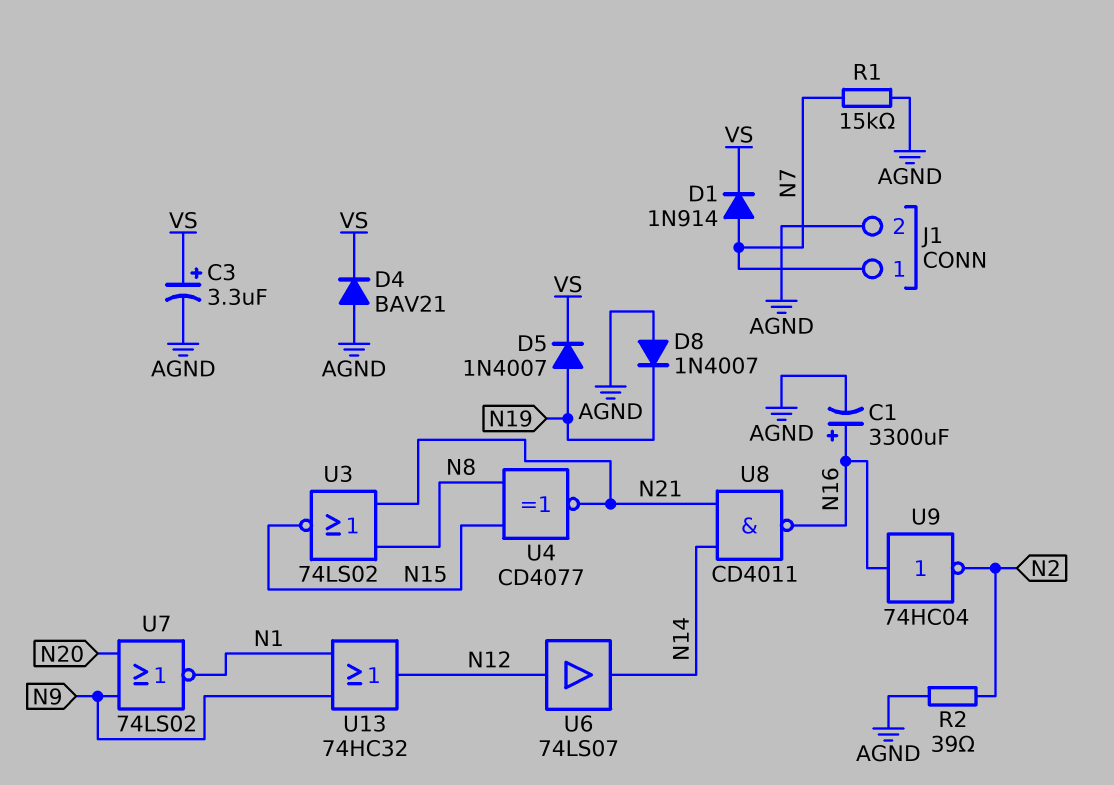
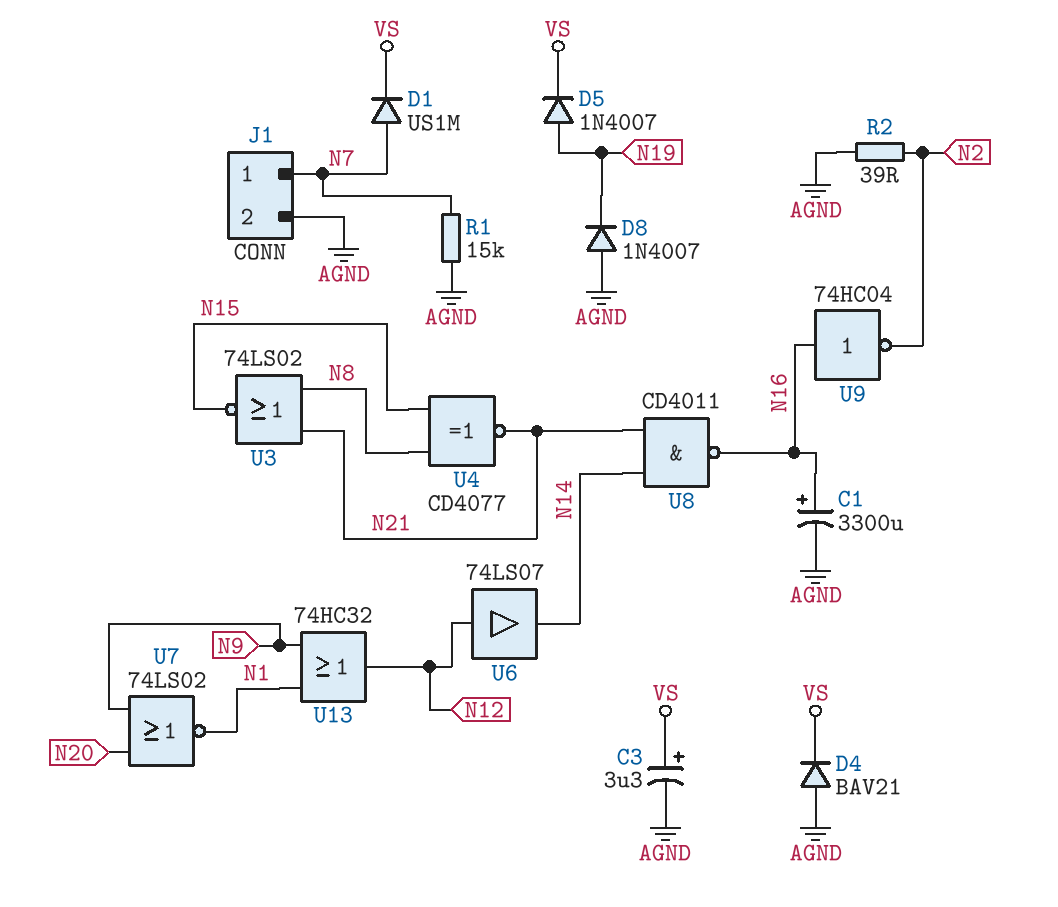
D1: diode 1N914 (A N7, K VS) -> diode US1M (A N7, K VS)

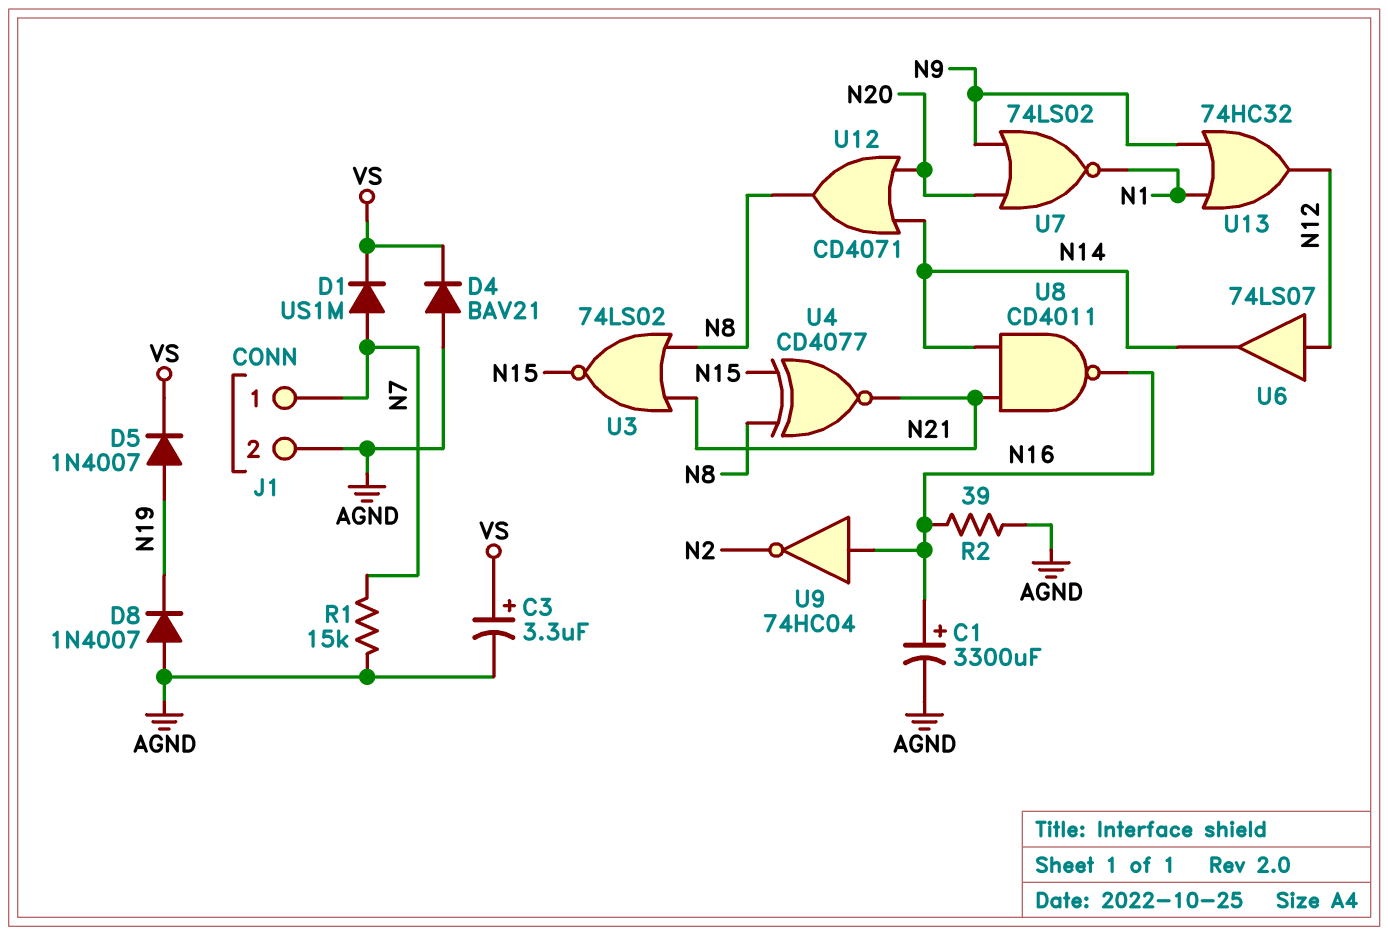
R2: 39 (AGND, N2) -> 39 (AGND, N16)
U12: none -> OR CD4071 (in N14, in N20, out N8)

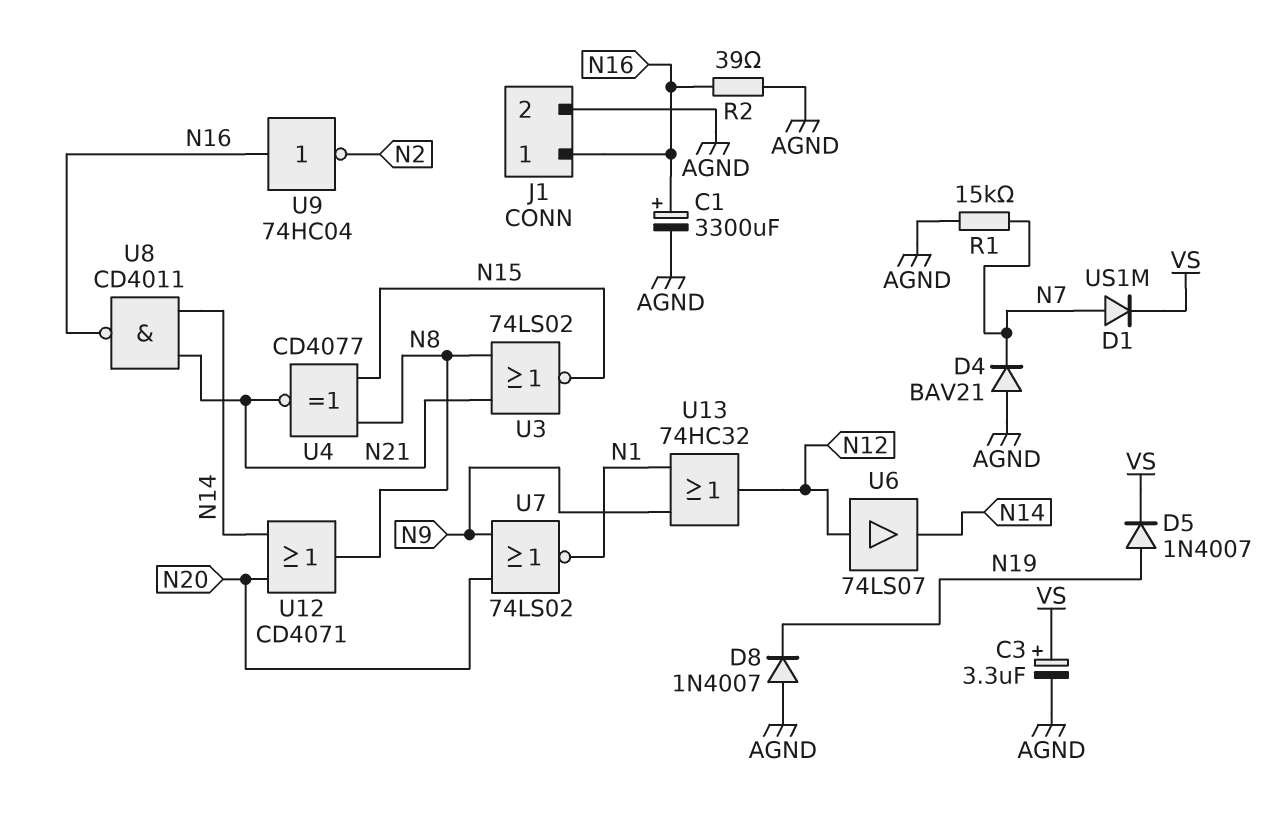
D4: diode BAV21 (A AGND, K VS) -> diode BAV21 (A AGND, K N7)
J1 pin 1: N7 -> N16

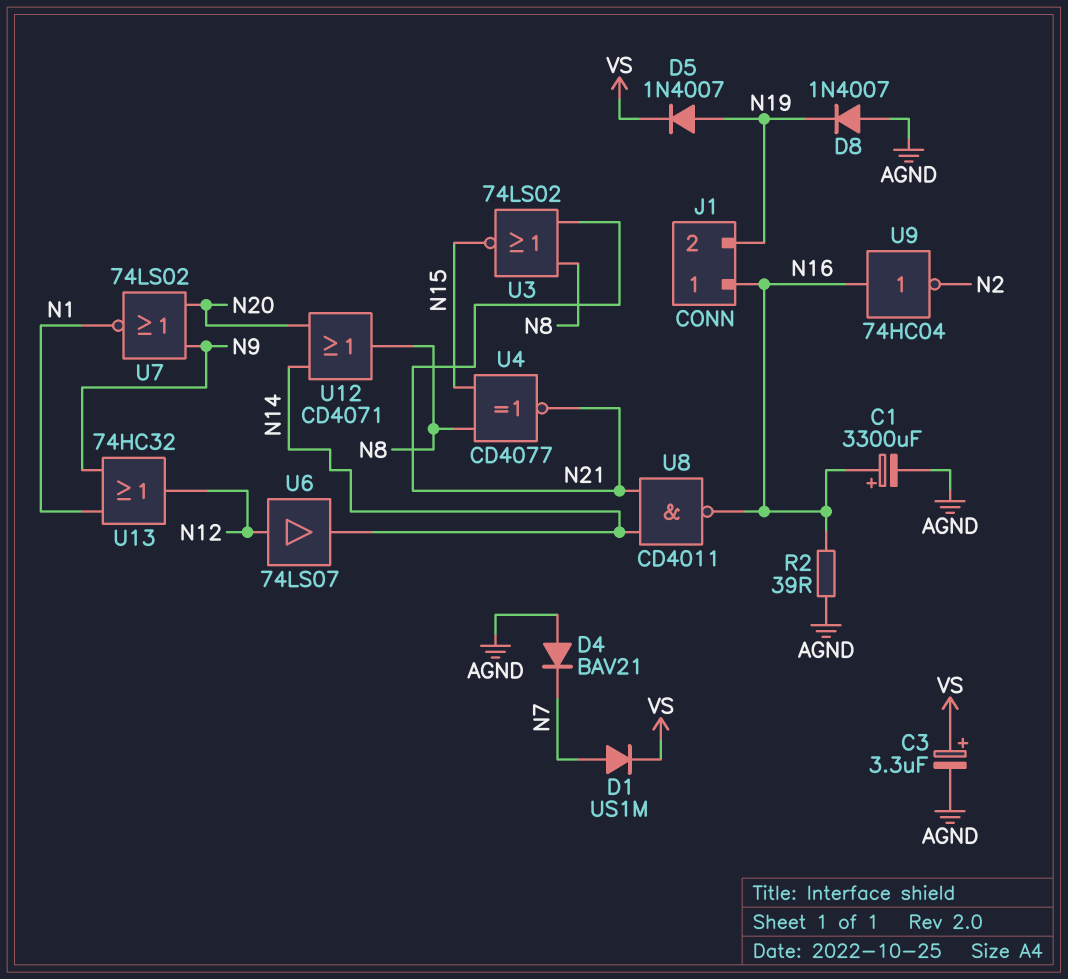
J1 pin 2: AGND -> N19
R1: 15k (AGND, N7) -> none

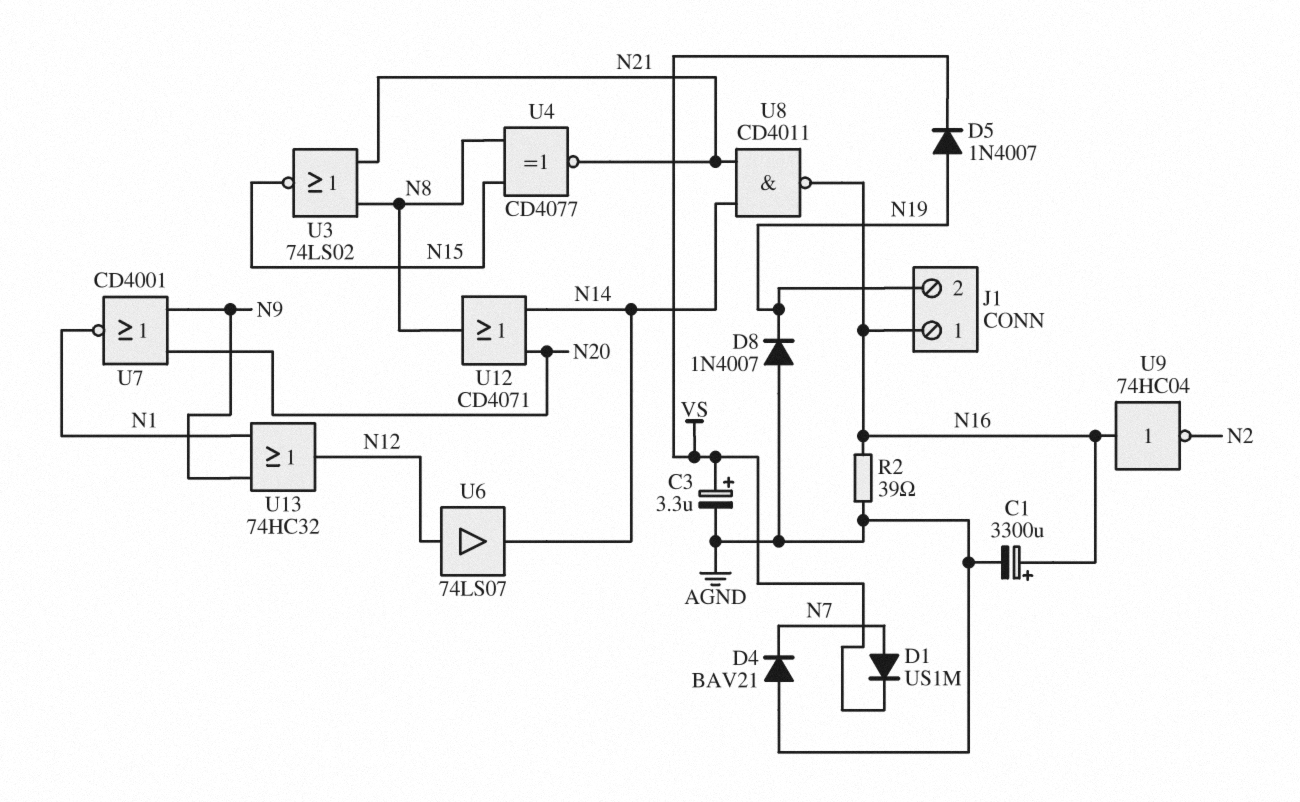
U7: NOR 74LS02 (in N9, in N20, out N1) -> NOR CD4001 (in N9, in N20, out N1)

